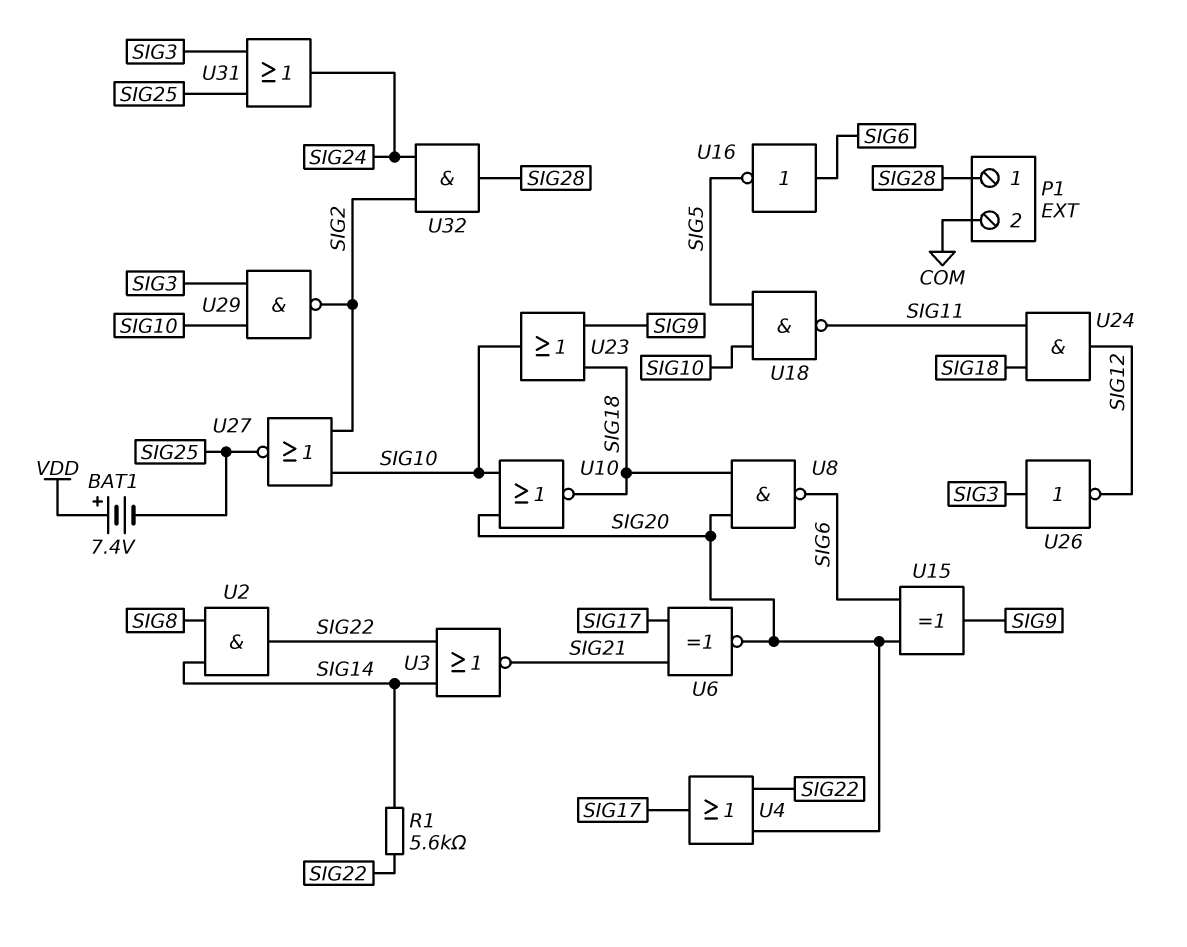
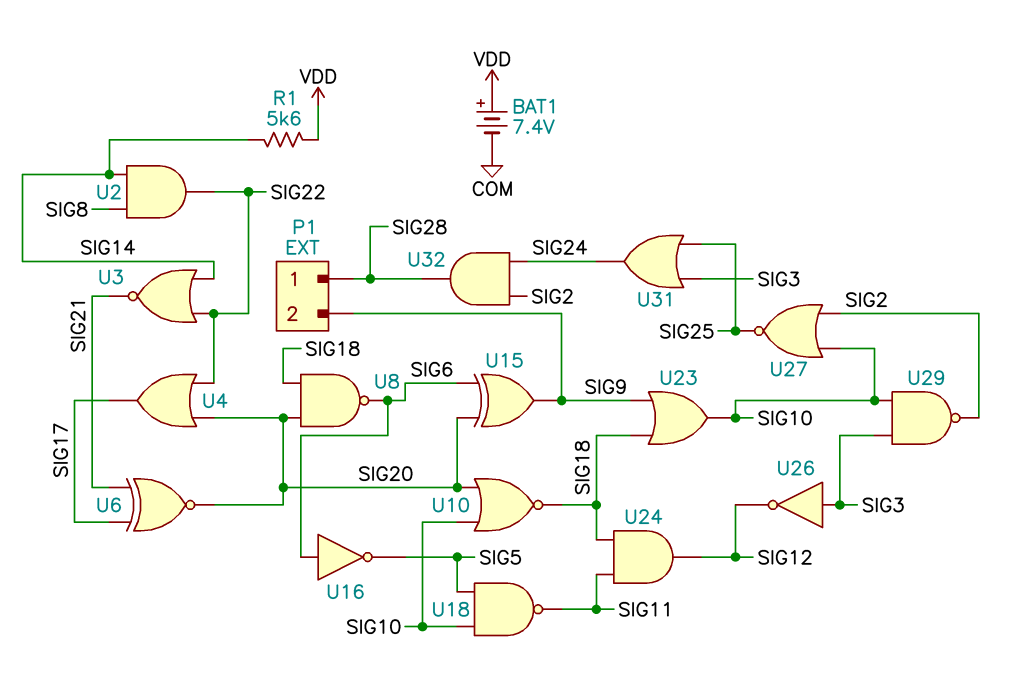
BAT1: 7.4V (plus VDD, minus SIG25) -> 7.4V (plus VDD, minus COM)
P1 pin 2: COM -> SIG9
R1: 5.6k (SIG14, SIG22) -> 5.6k (SIG14, VDD)

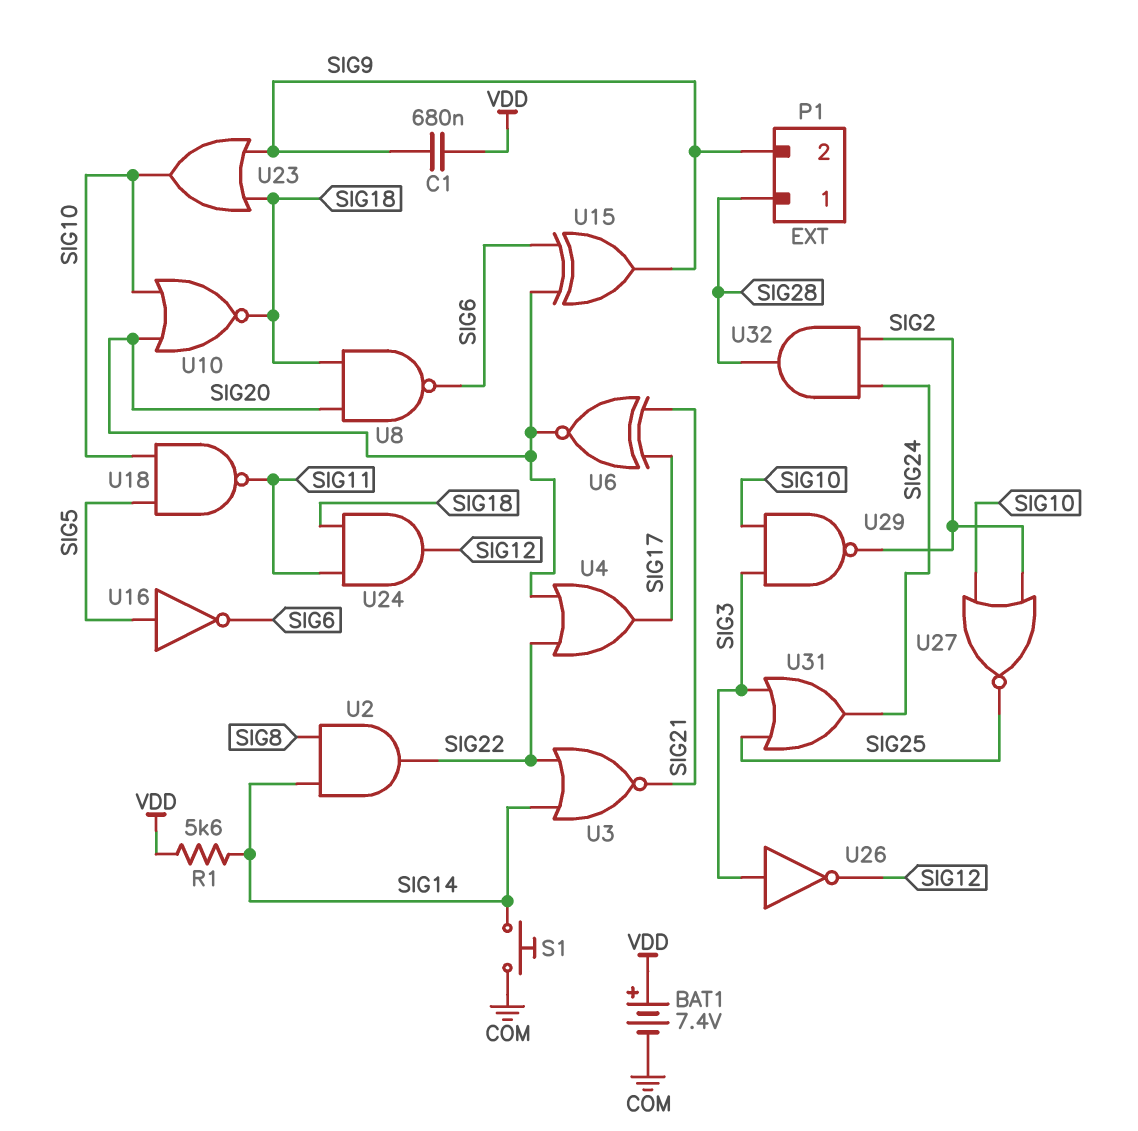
C1: none -> 680nF (SIG9, VDD)
S1: none -> button (COM, SIG14)
U16: NOT (in SIG6, out SIG5) -> NOT (in SIG5, out SIG6)

